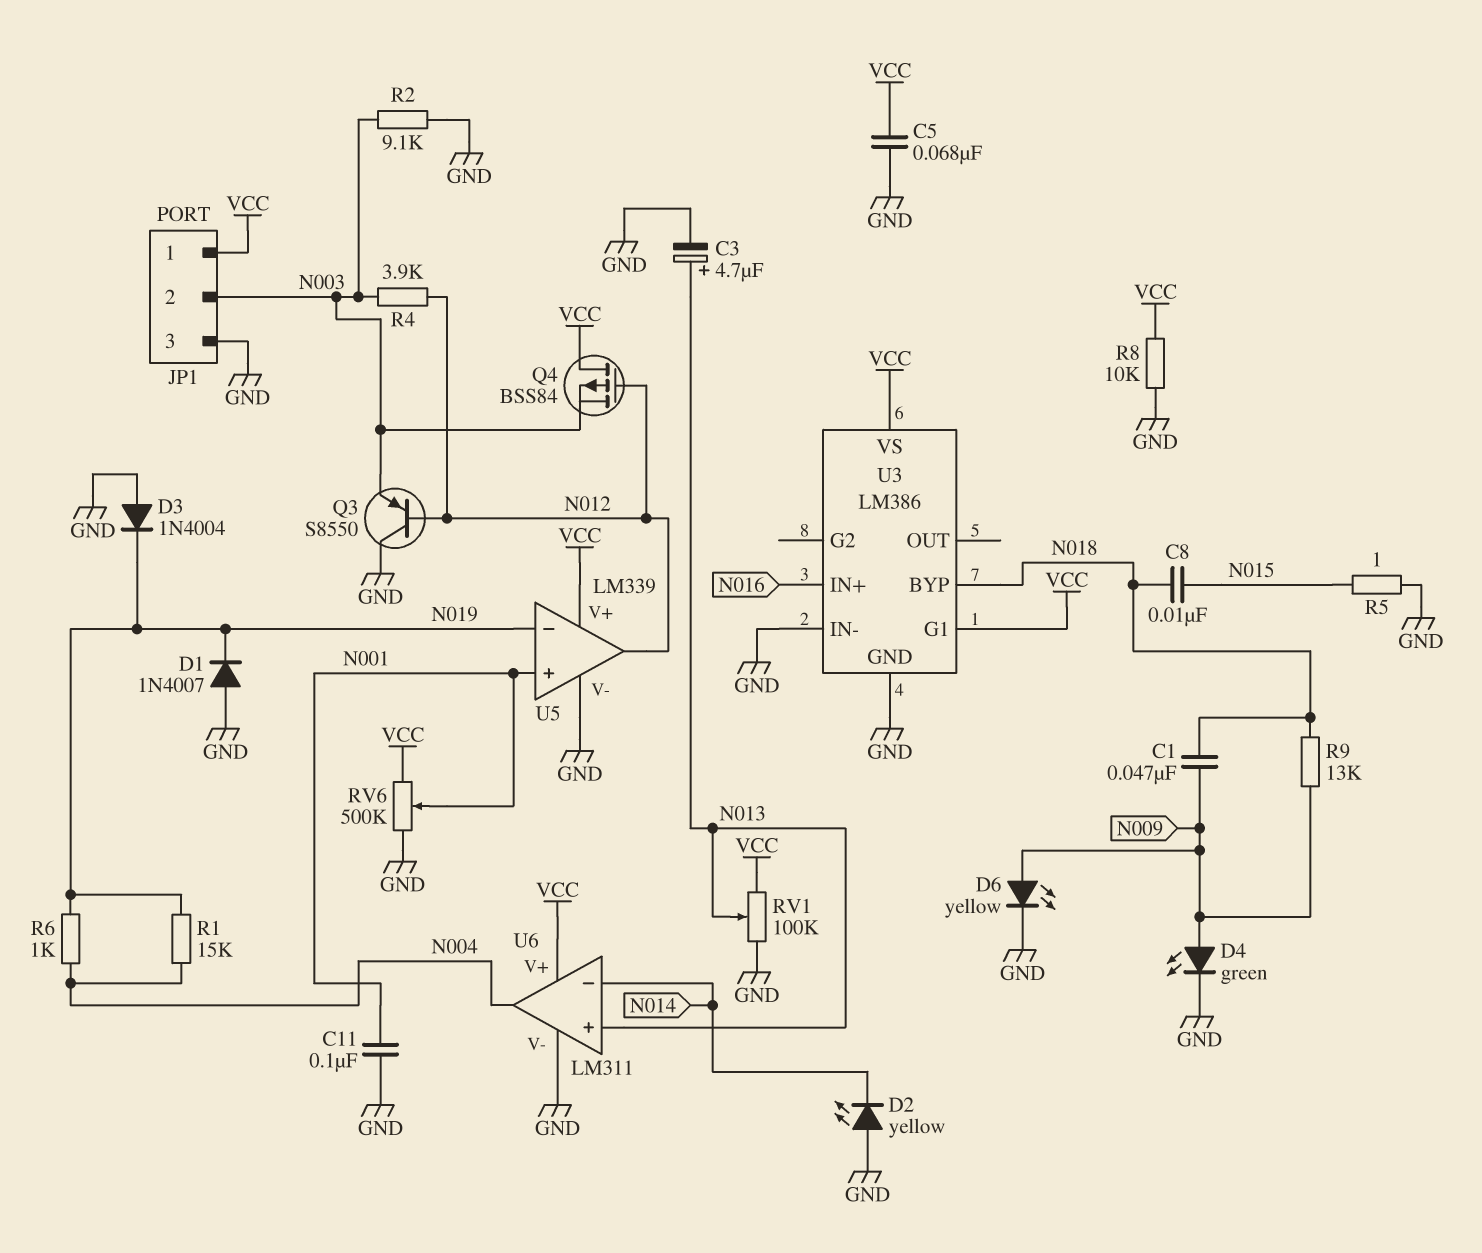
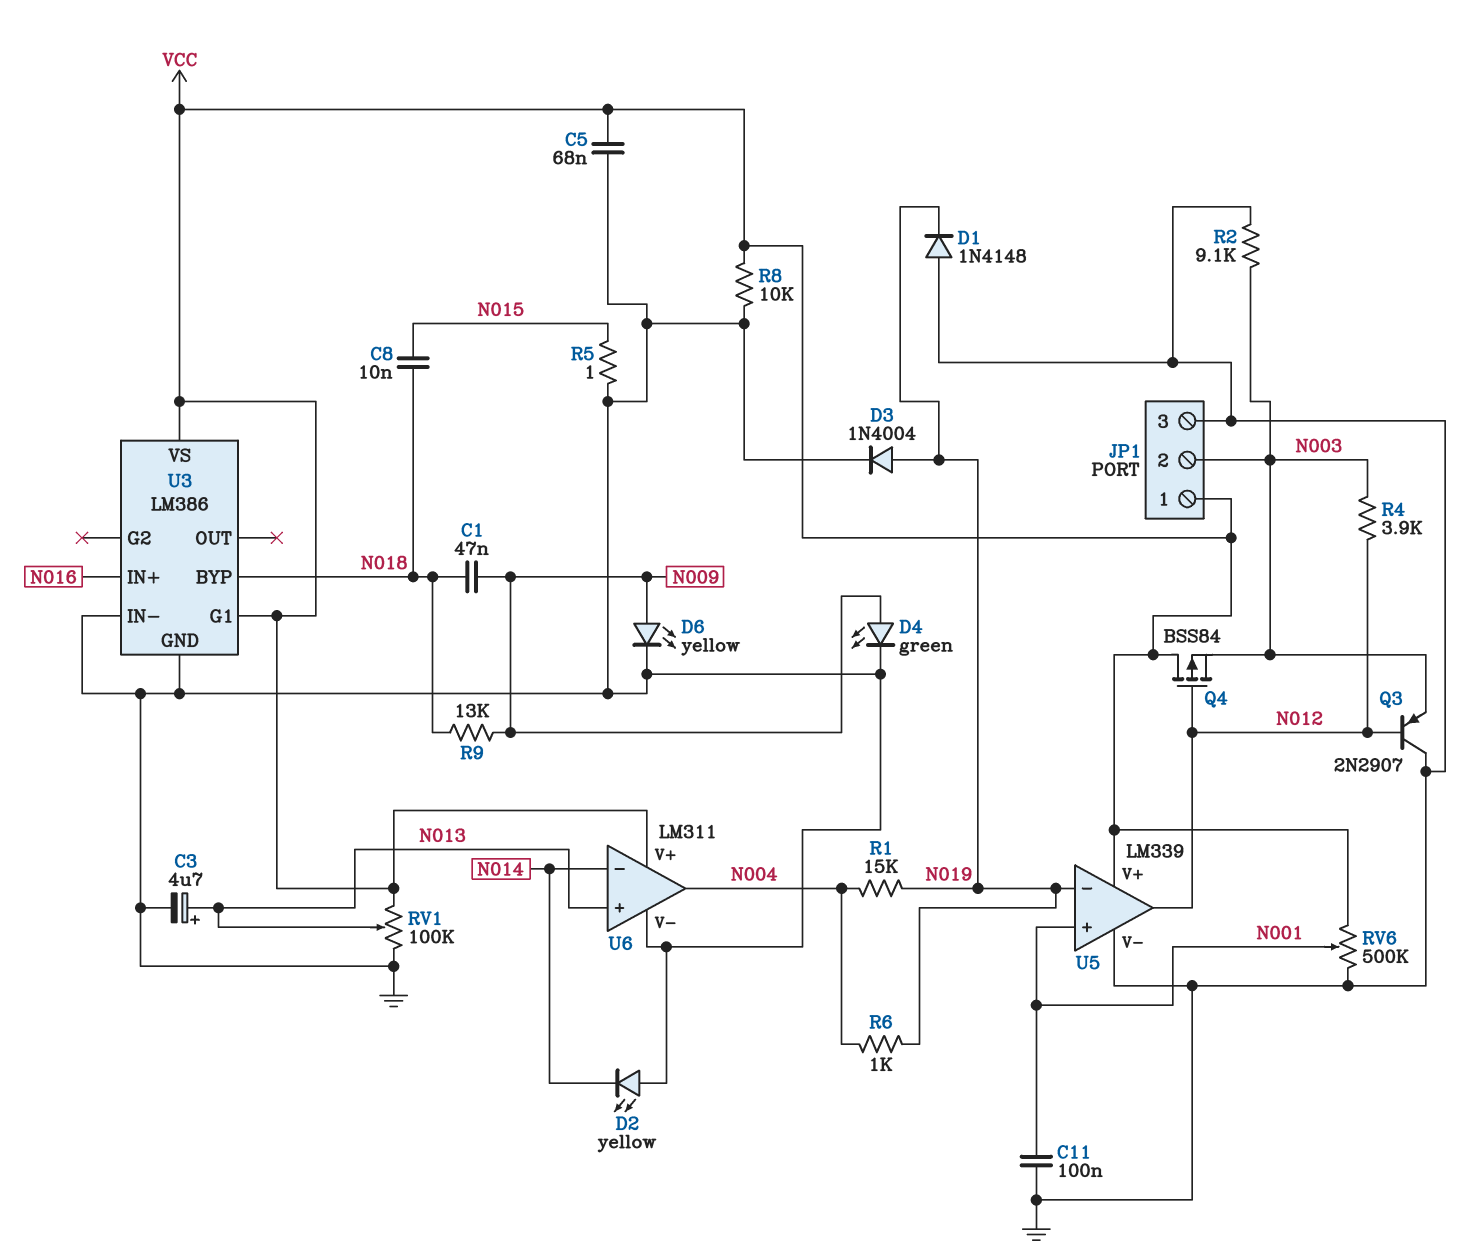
D1: diode 1N4007 (A GND, K N019) -> diode 1N4148 (A GND, K N019)
D3: diode 1N4004 (A GND, K N019) -> diode 1N4004 (A N019, K GND)
Q3: PNP S8550 (B N012, C GND, E N003) -> PNP 2N2907 (B N012, C GND, E N003)

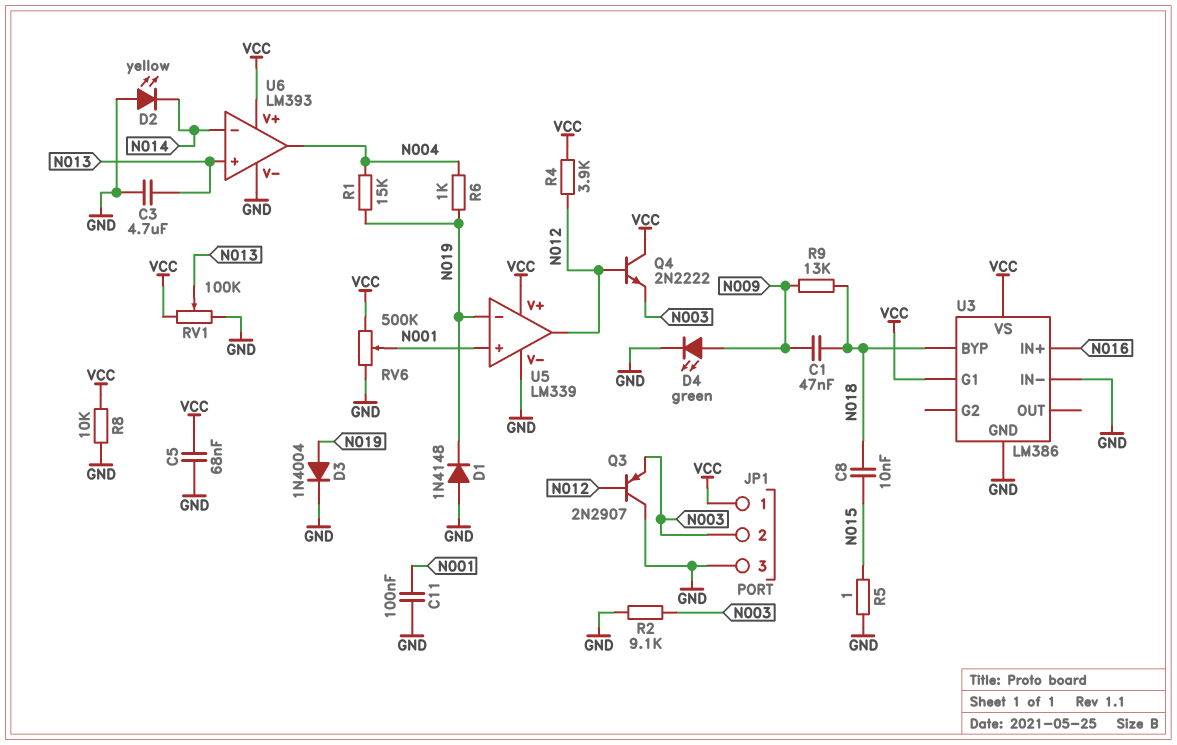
C3: 4.7uF (plus N013, minus GND) -> 4.7uF (GND, N013)
D6: LED yellow (A N009, K GND) -> none
Q4: PMOS BSS84 (G N012, D VCC, S N003) -> NPN 2N2222 (B N012, C VCC, E N003)
R4: 3.9k (N003, N012) -> 3.9k (N012, VCC)
U6: LM311 -> LM393

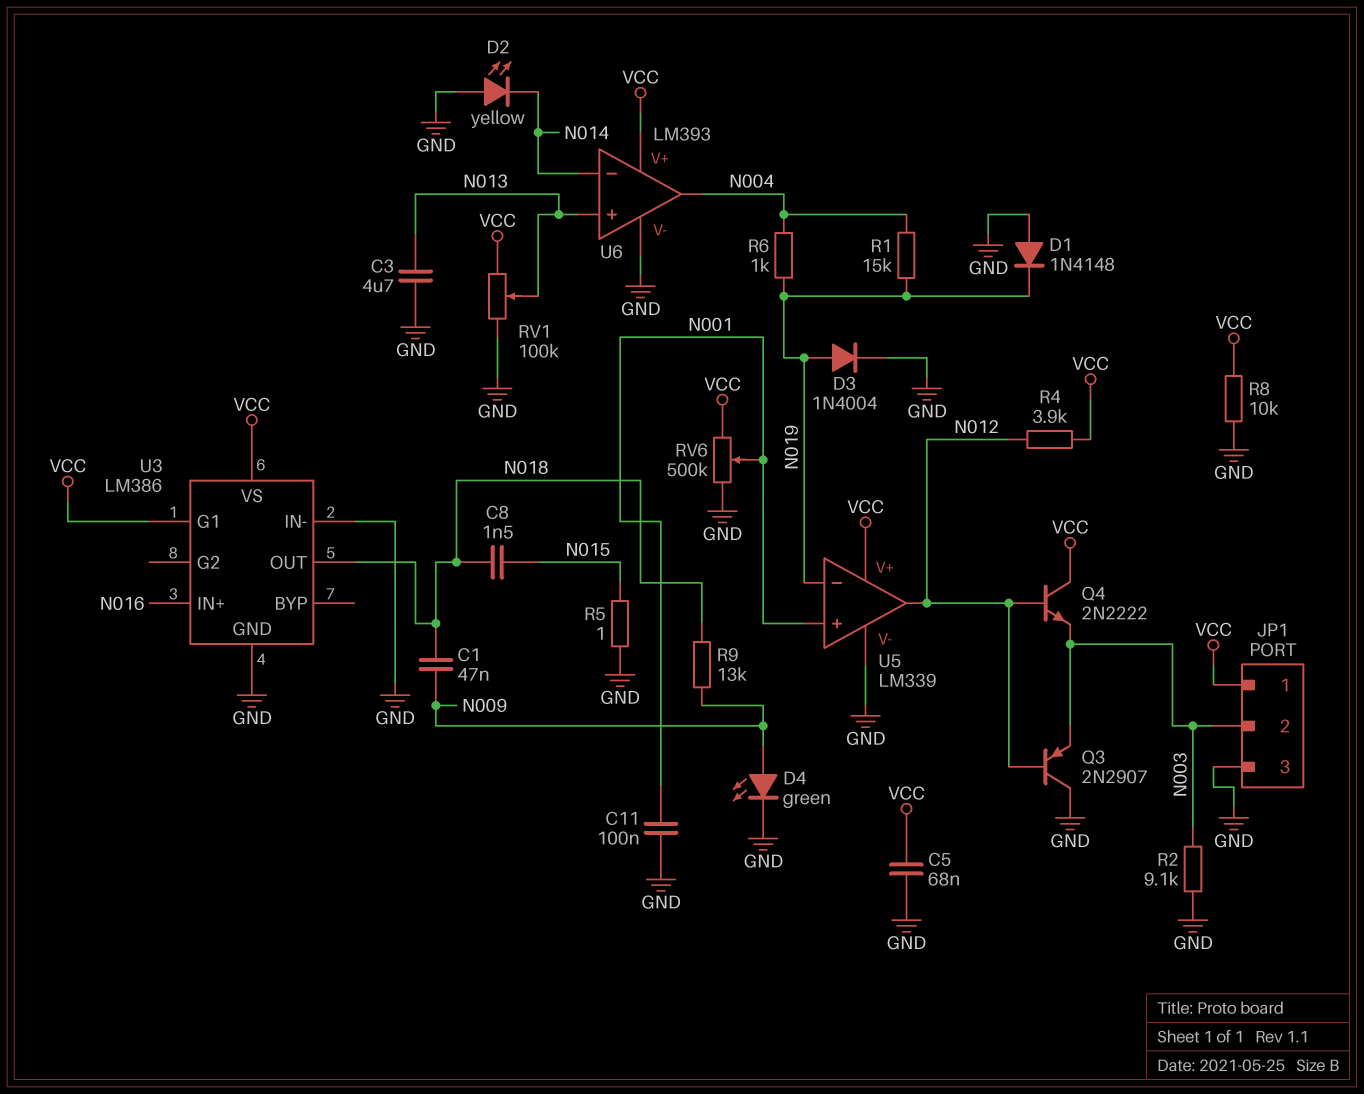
C8: 10nF (N015, N018) -> 1.5nF (N015, N018)
U3 pin BYP: N018 -> none
U3 pin OUT: none -> N018

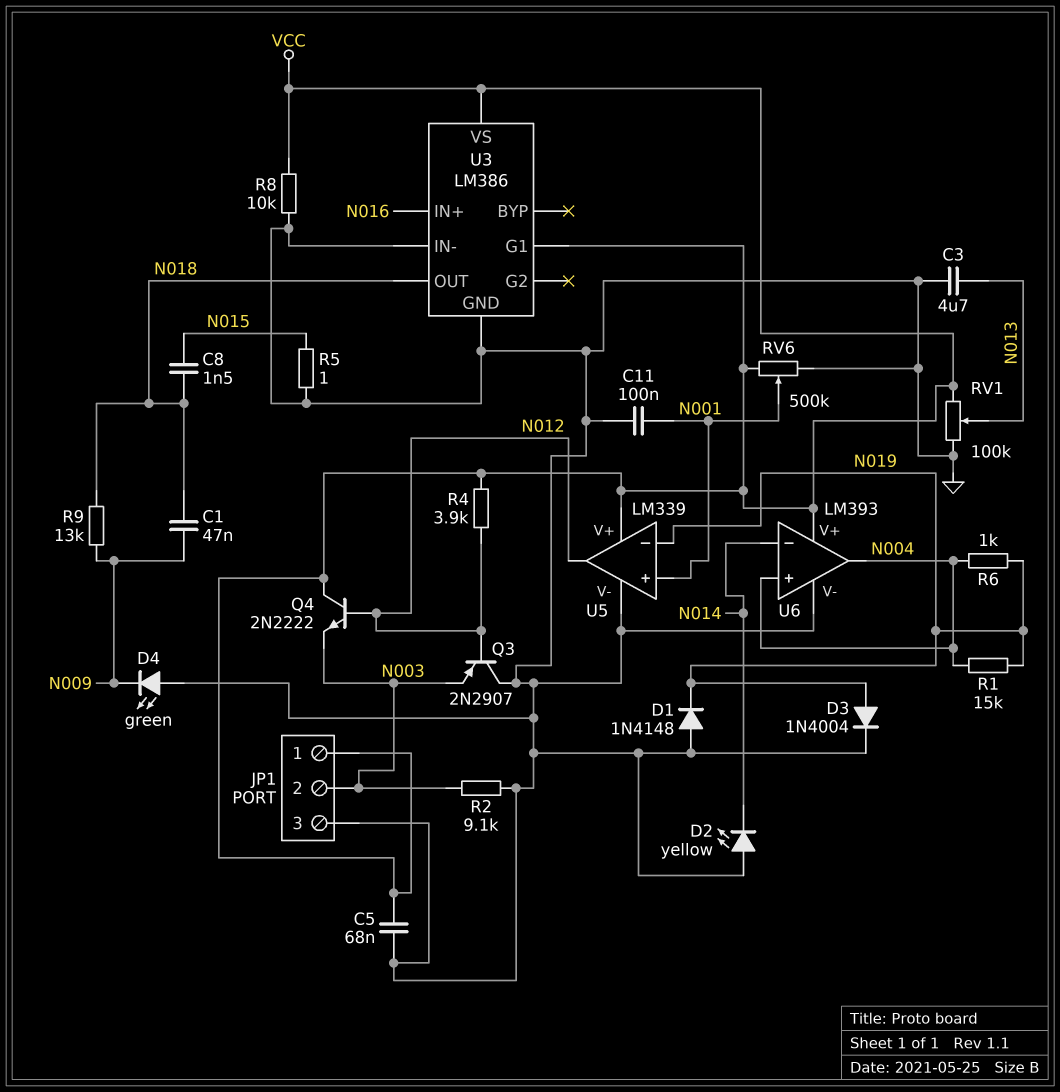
D4: LED green (A N009, K GND) -> LED green (A GND, K N009)
U6 pin in+: N013 -> N004

